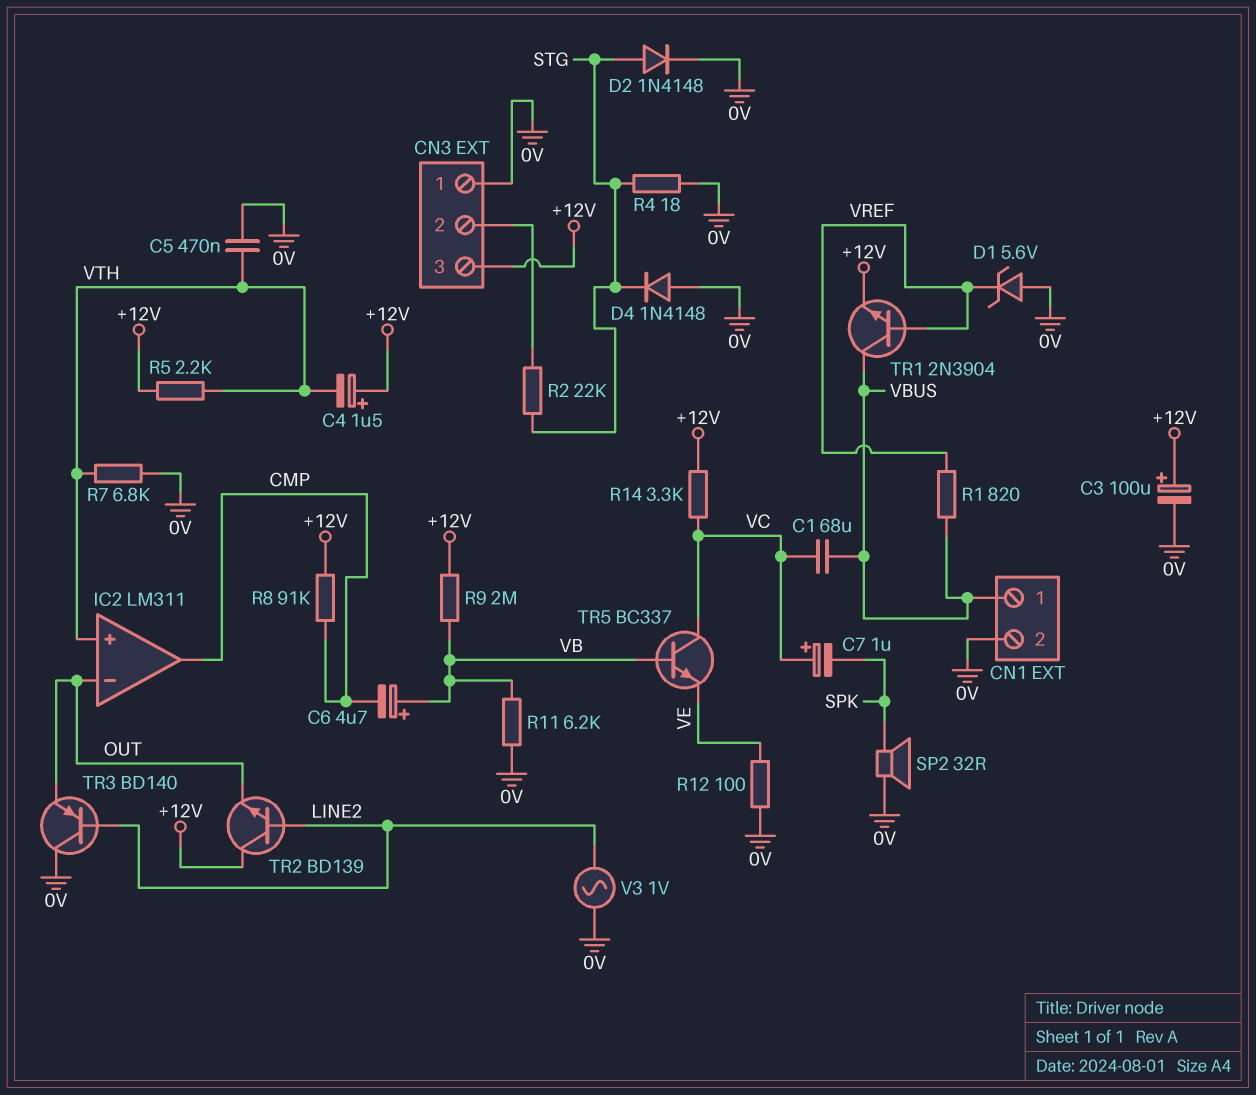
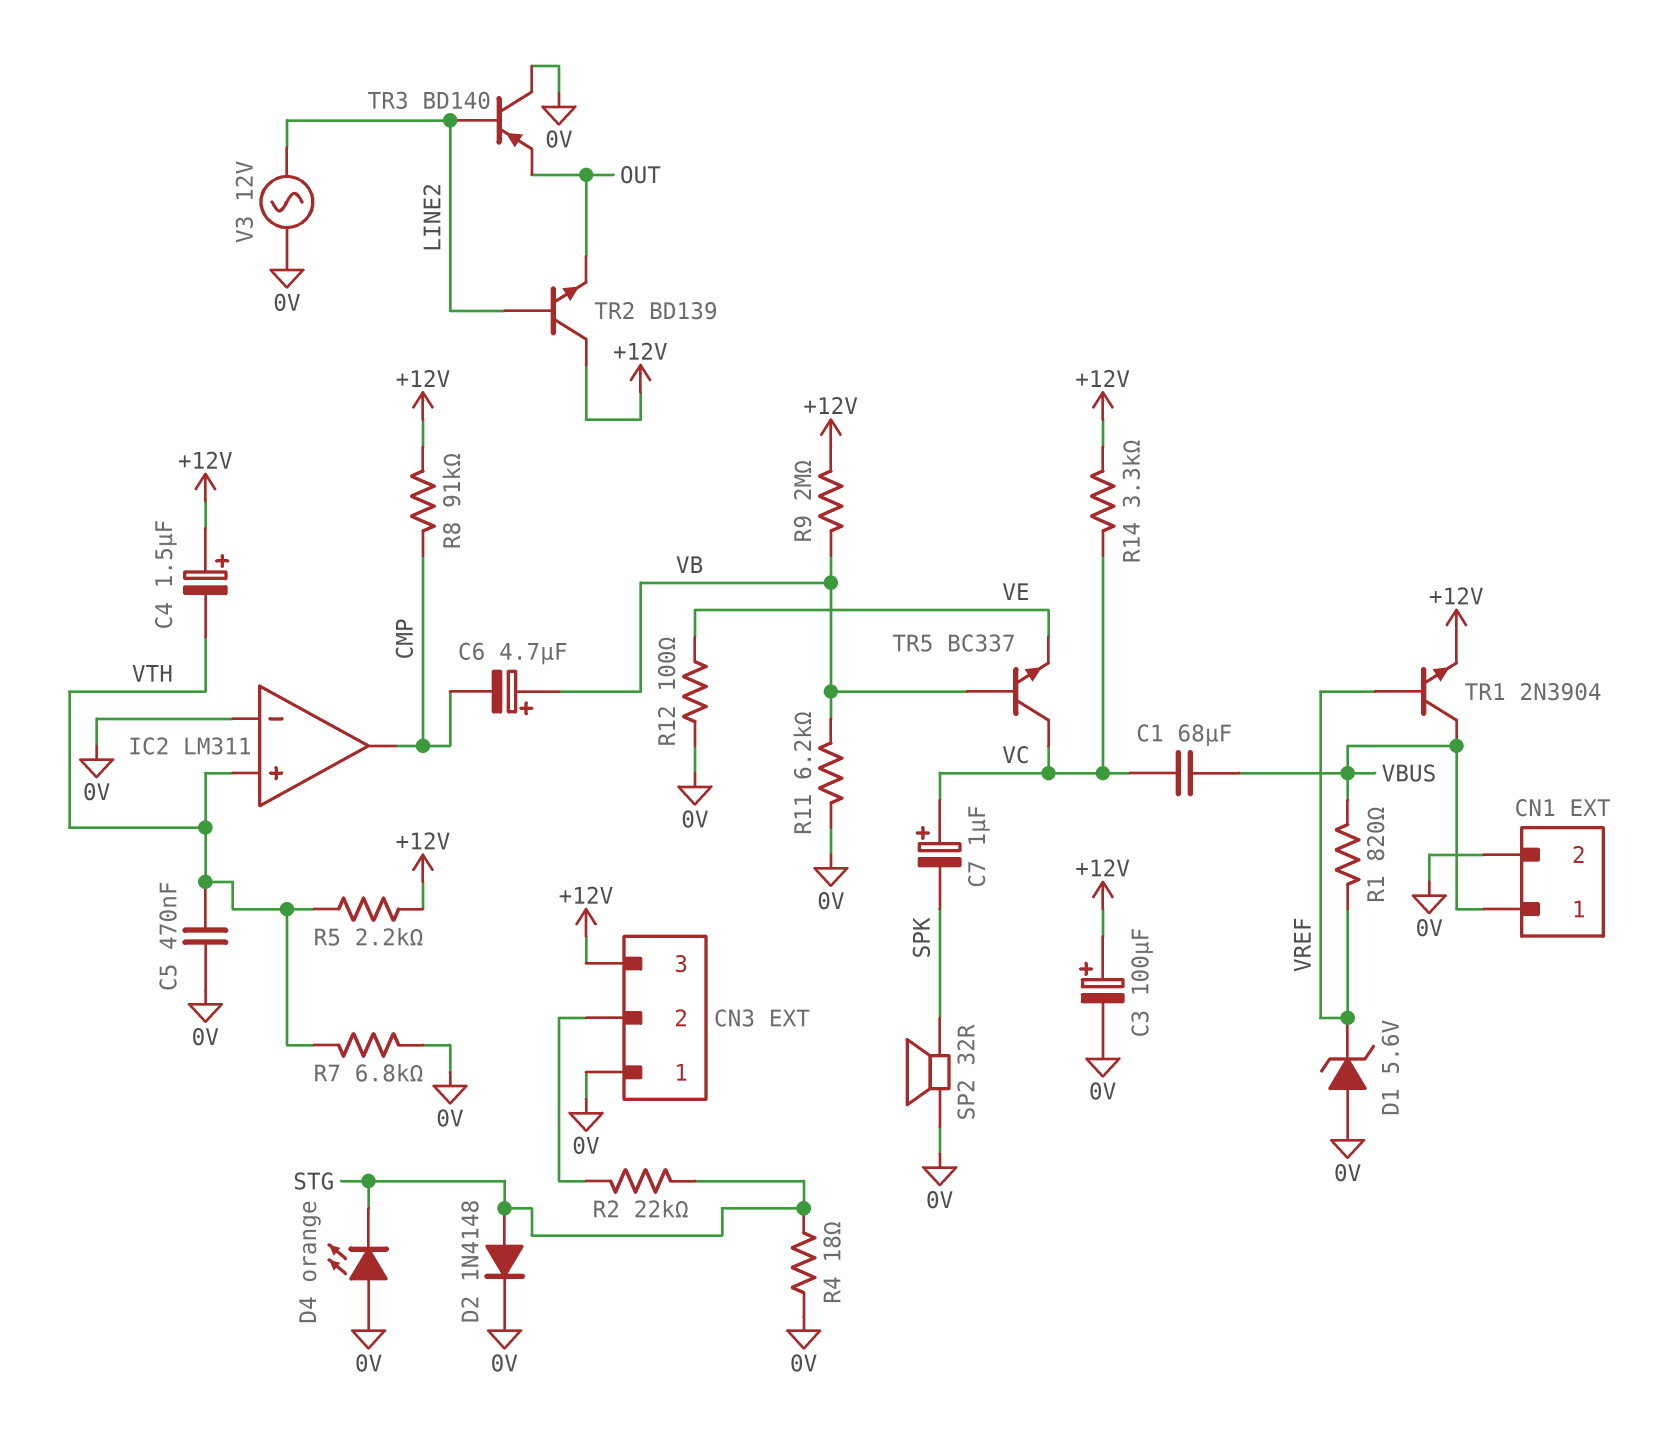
D4: diode 1N4148 (A 0V, K STG) -> LED orange (A 0V, K STG)
IC2 pin in-: OUT -> 0V
V3: AC 1V (0V, LINE2) -> AC 12V (0V, LINE2)

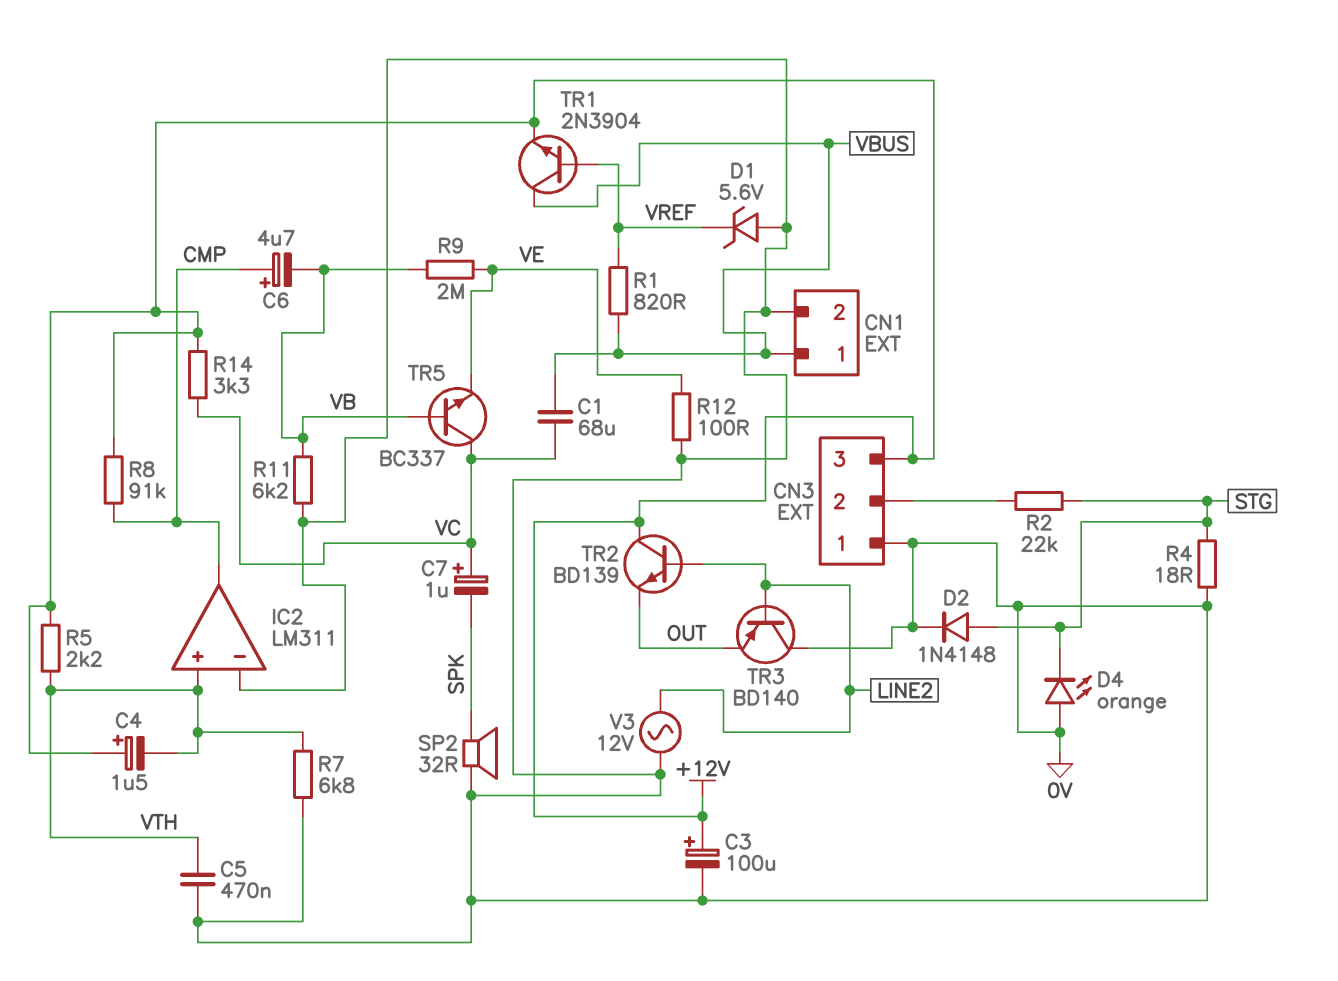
C6: 4.7uF (plus VB, minus CMP) -> 4.7uF (plus CMP, minus VB)
R9: 2M (+12V, VB) -> 2M (VB, VE)

